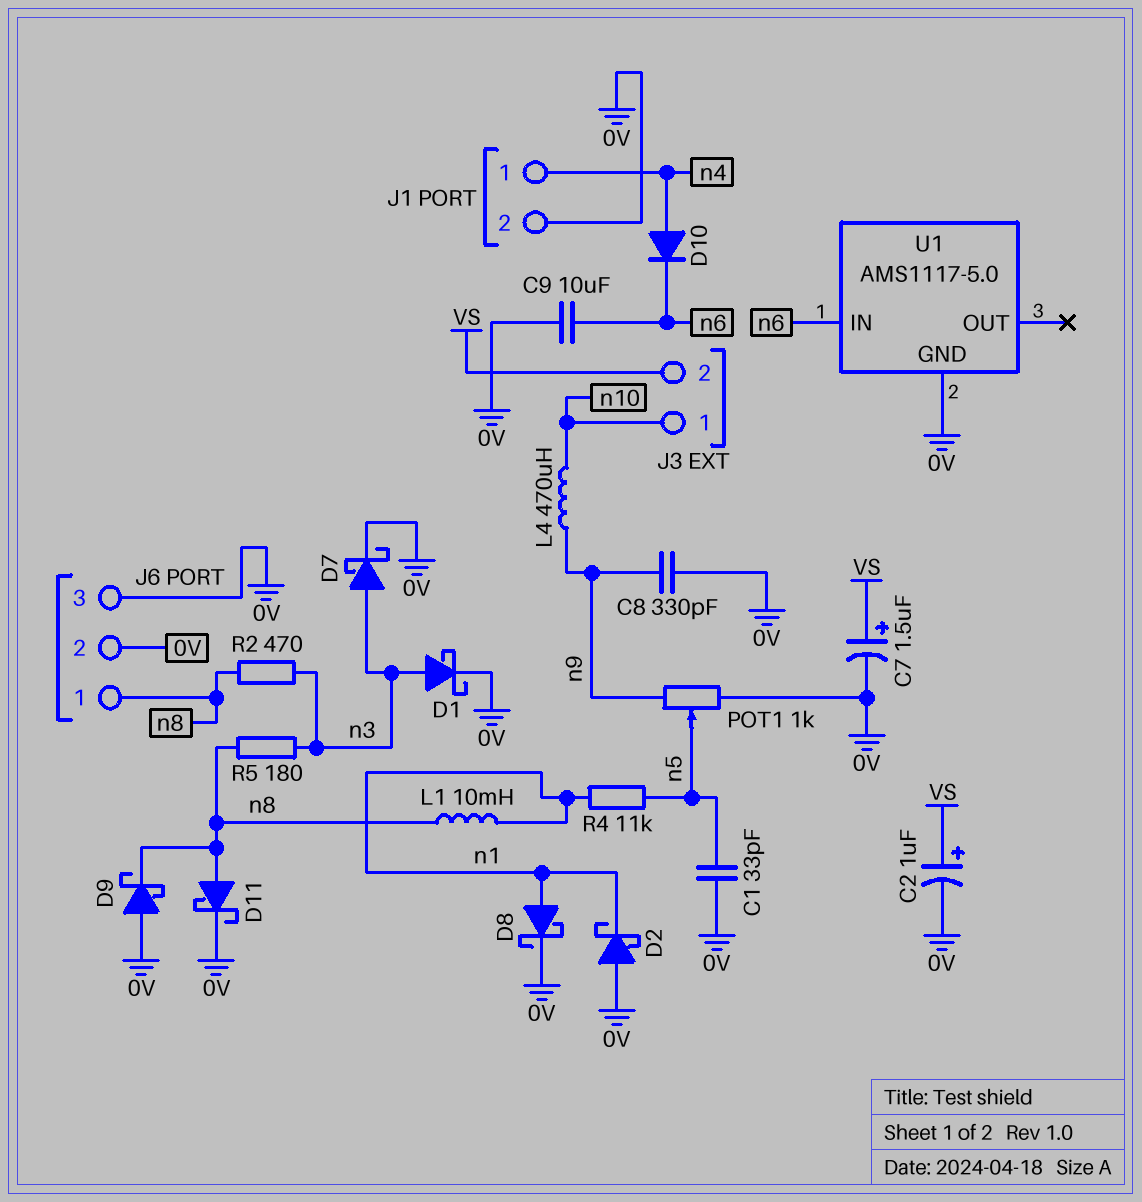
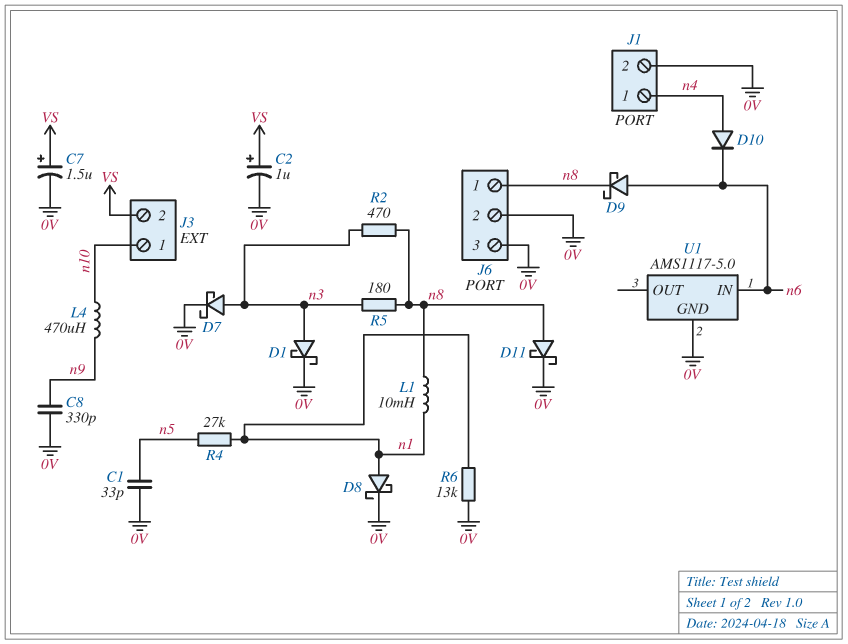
C9: 10uF (0V, n6) -> none
D2: schottky (A 0V, K n1) -> none
D9: schottky (A 0V, K n8) -> schottky (A n6, K n8)
POT1: 1k (0V, n9, wiper n5) -> none
R4: 11k (n1, n5) -> 27k (n1, n5)
R6: none -> 13k (0V, n1)

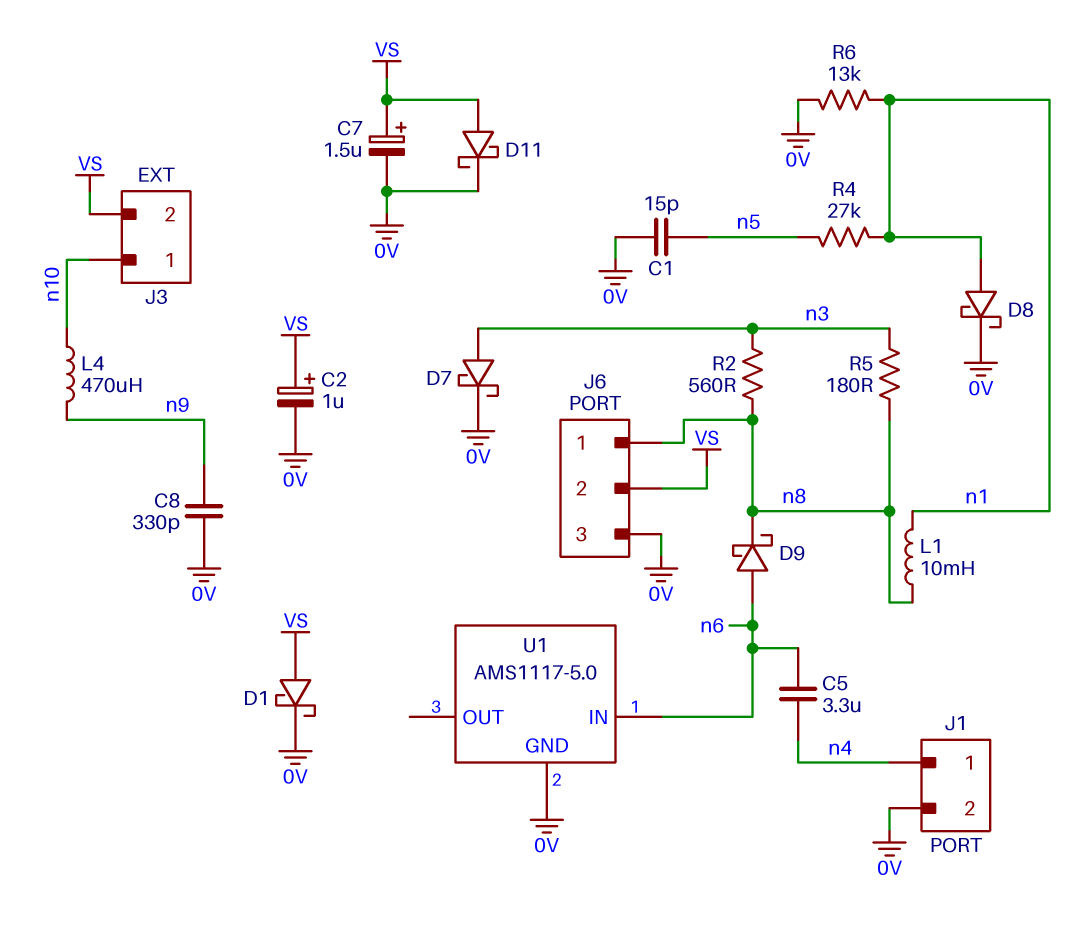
C1: 33pF (0V, n5) -> 15pF (0V, n5)
C5: none -> 3.3uF (n4, n6)
D1: schottky (A n3, K 0V) -> schottky (A VS, K 0V)
D10: diode (A n4, K n6) -> none
D11: schottky (A n8, K 0V) -> schottky (A VS, K 0V)
J6 pin 2: 0V -> VS
R2: 470 (n3, n8) -> 560 (n3, n8)

